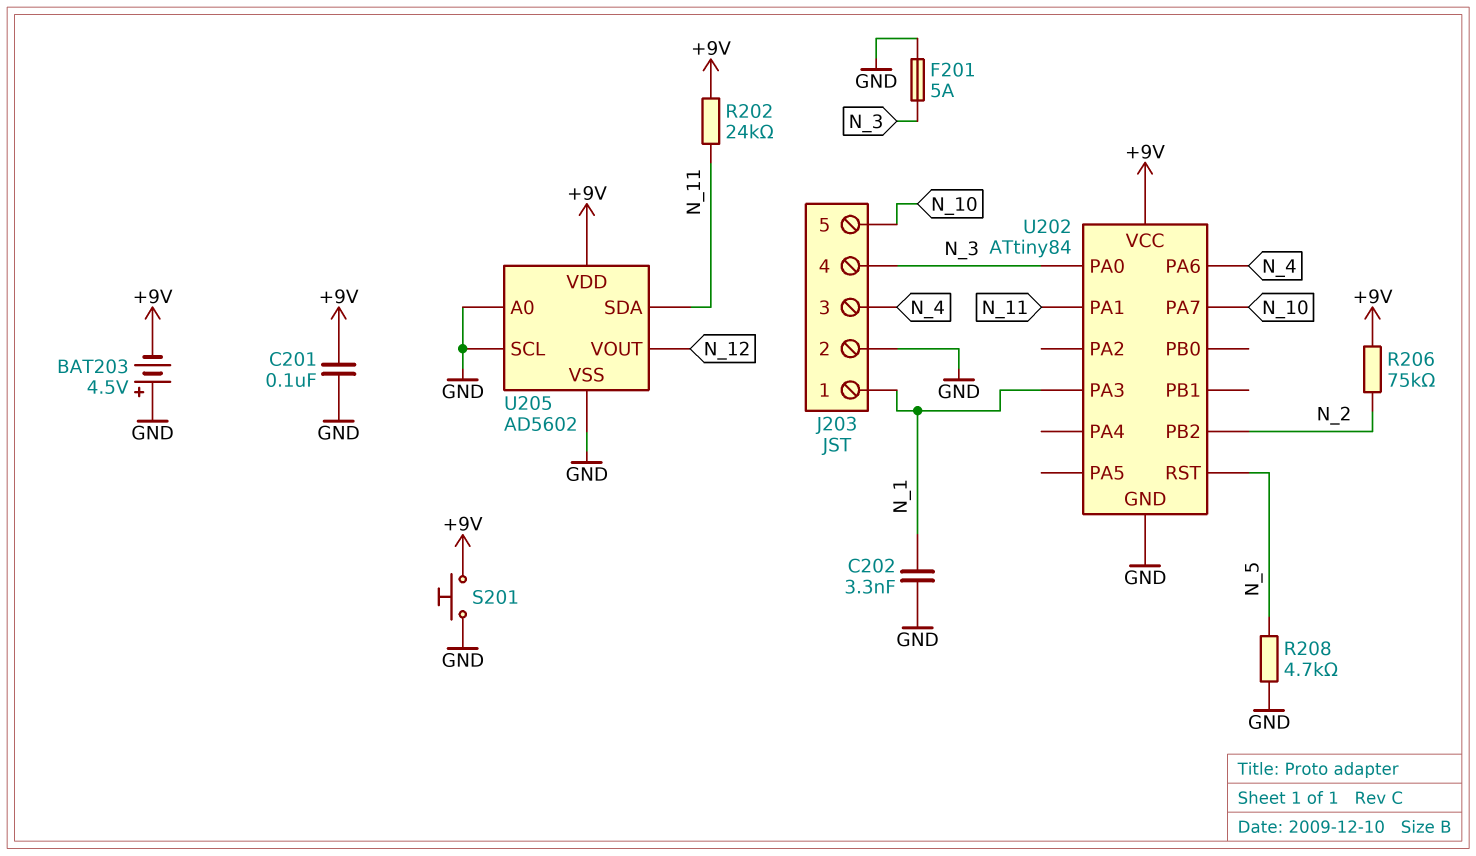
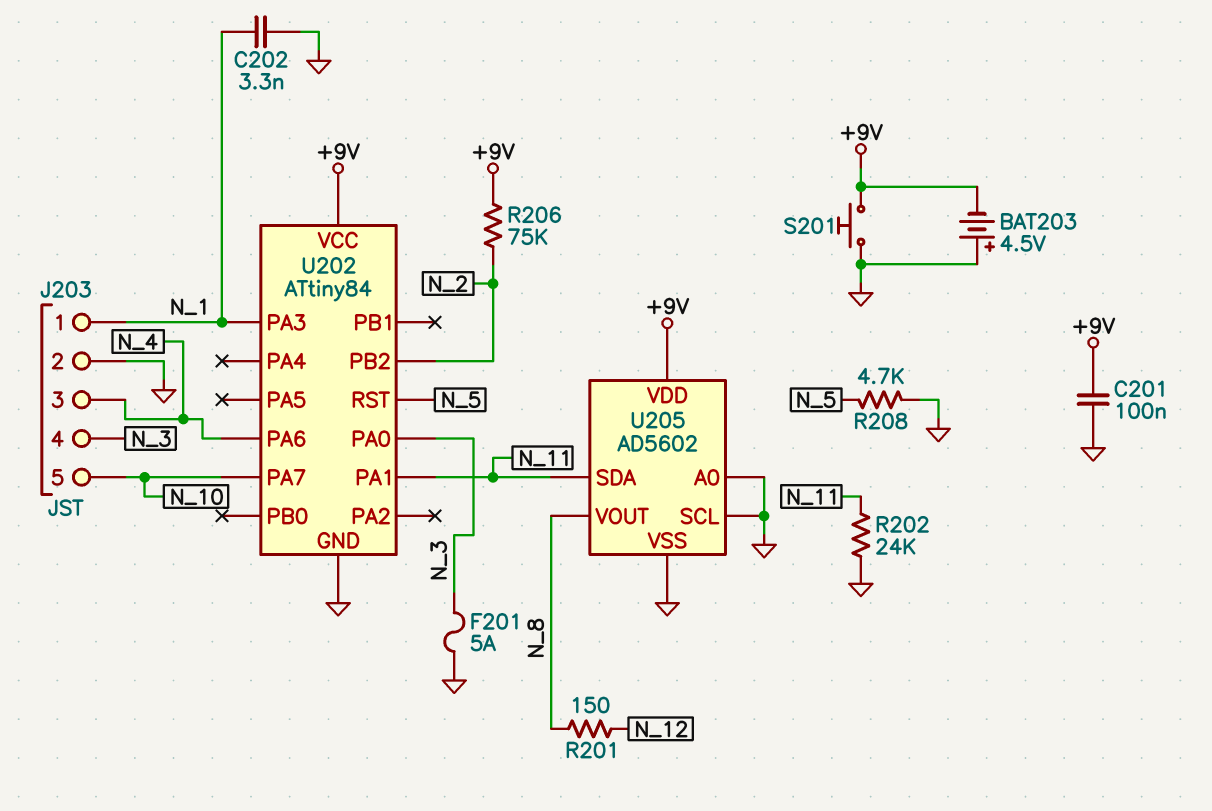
R201: none -> 150 (N_8, N_12)
R202: 24k (+9V, N_11) -> 24k (GND, N_11)
U205 pin VOUT: N_12 -> N_8

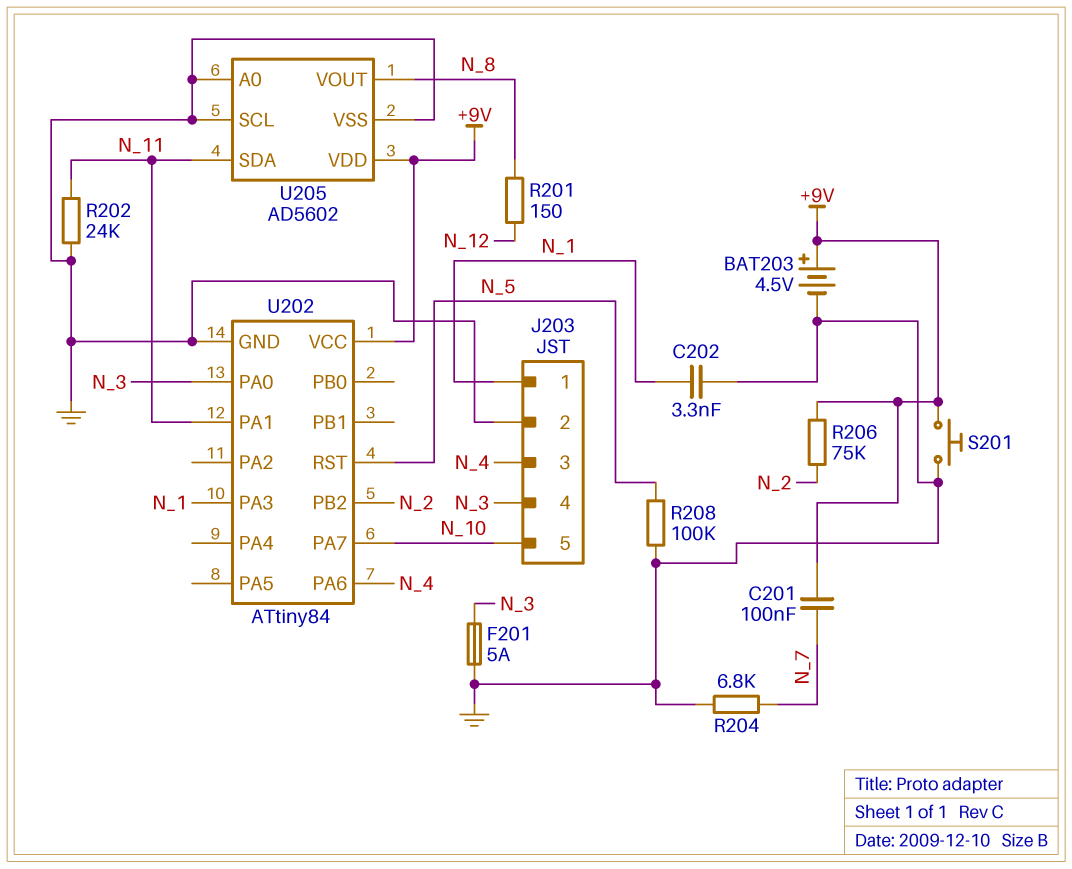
BAT203: 4.5V (plus GND, minus +9V) -> 4.5V (plus +9V, minus GND)
C201: 100nF (+9V, GND) -> 100nF (+9V, N_7)
R204: none -> 6.8k (GND, N_7)
R208: 4.7k (GND, N_5) -> 100k (GND, N_5)

